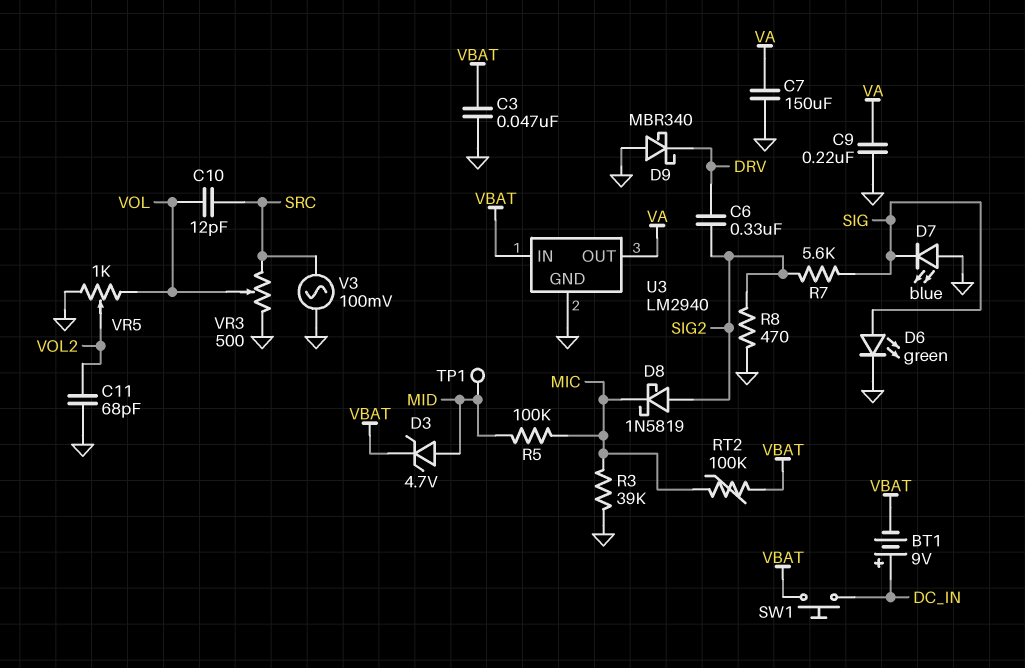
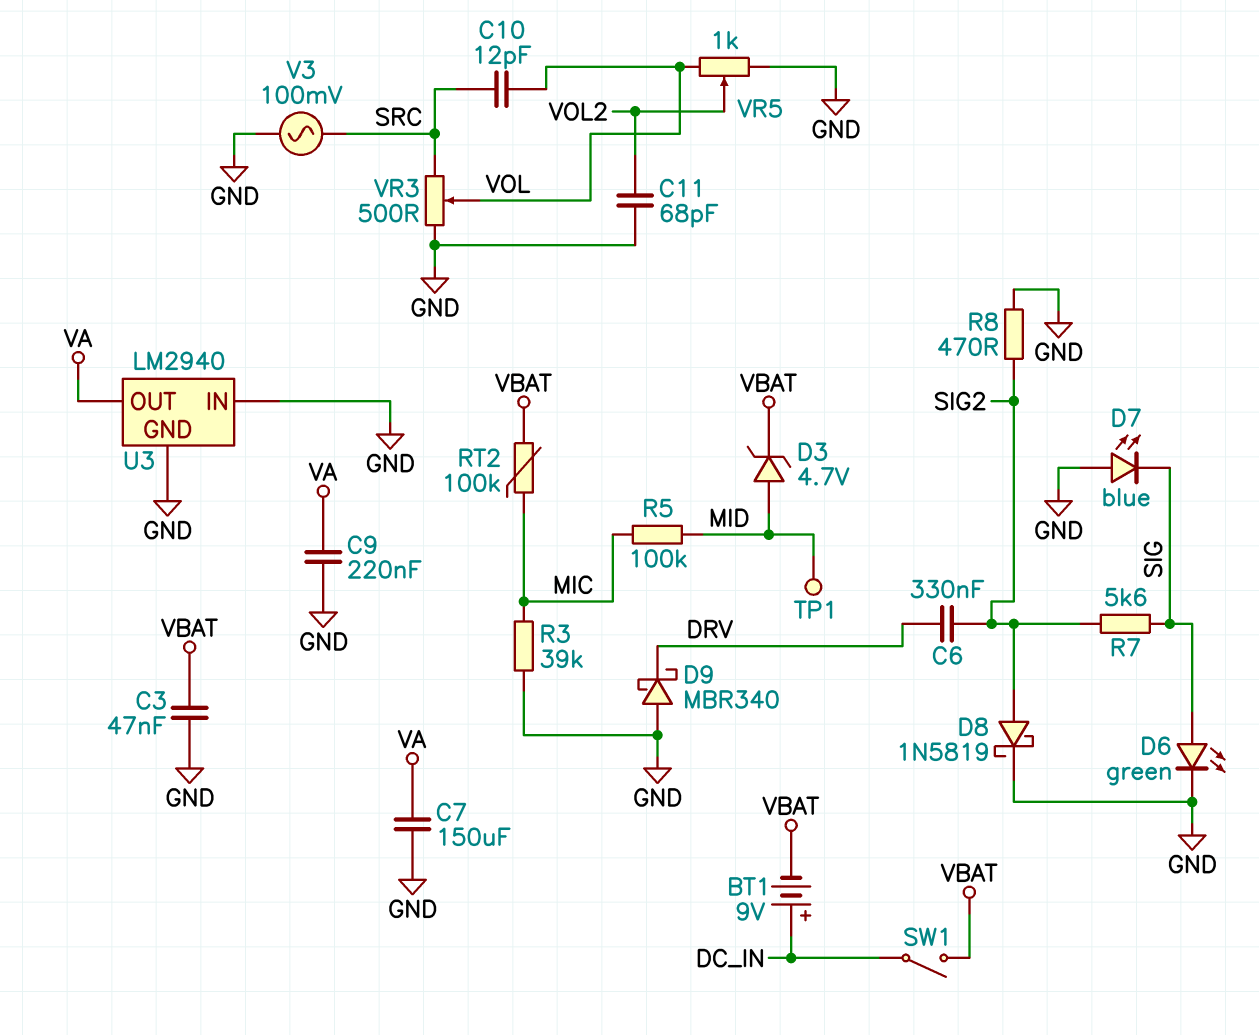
D8: schottky 1N5819 (A SIG2, K MIC) -> schottky 1N5819 (A SIG2, K GND)
SW1: button (DC_IN, VBAT) -> switch (DC_IN, VBAT)
U3 pin IN: VBAT -> GND

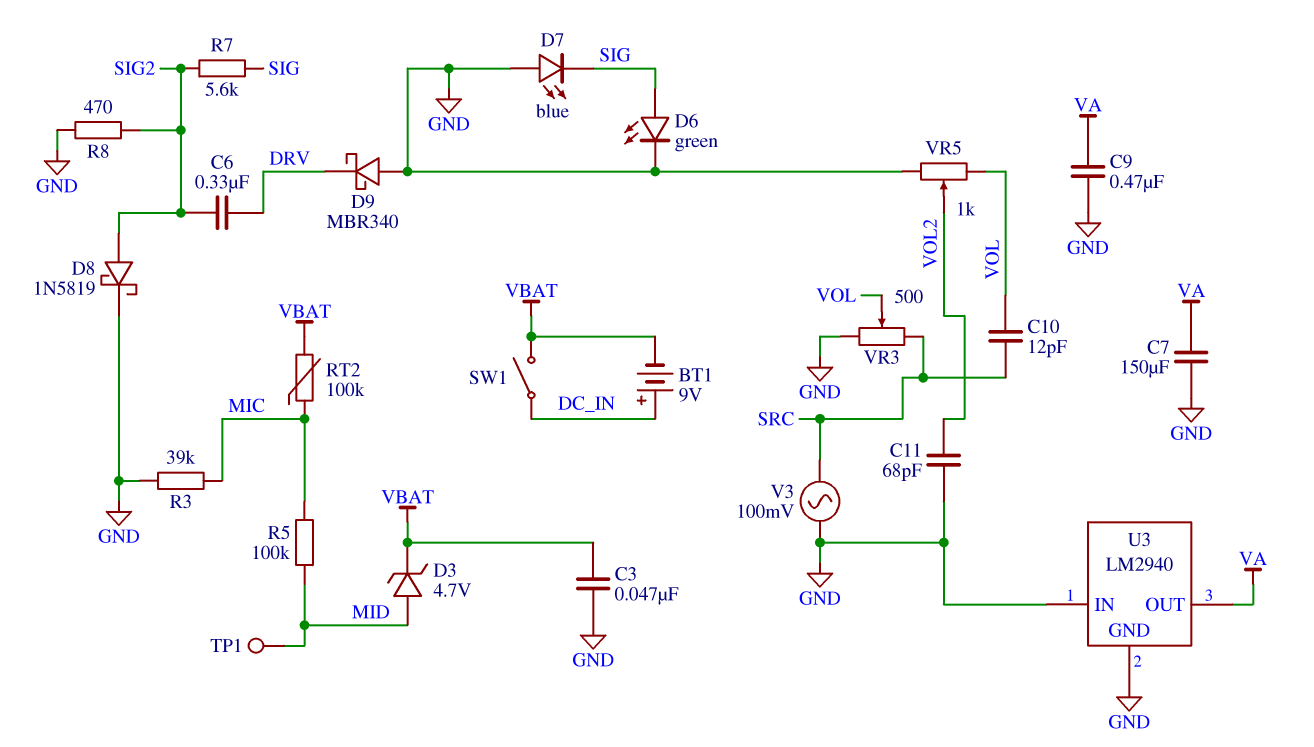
C9: 220nF (GND, VA) -> 470nF (GND, VA)

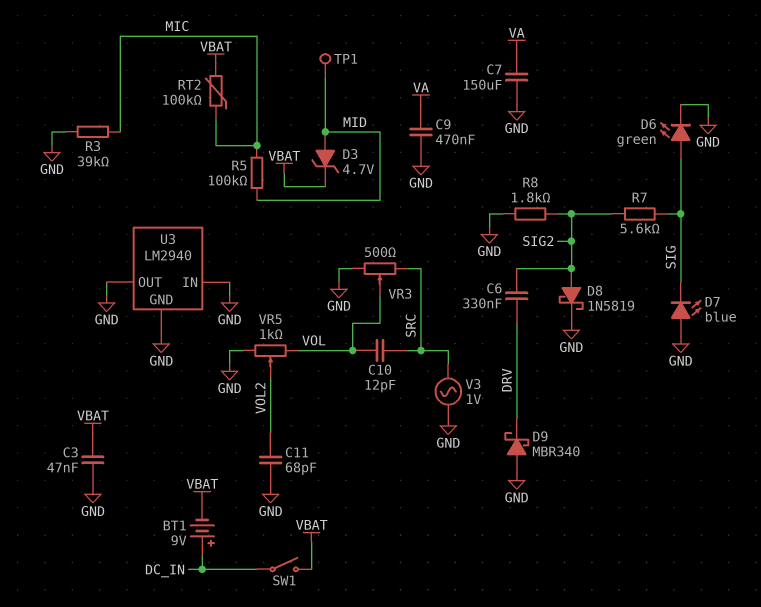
R8: 470 (GND, SIG2) -> 1.8k (GND, SIG2)
U3 pin OUT: VA -> GND
V3: AC 100mV (GND, SRC) -> AC 1V (GND, SRC)

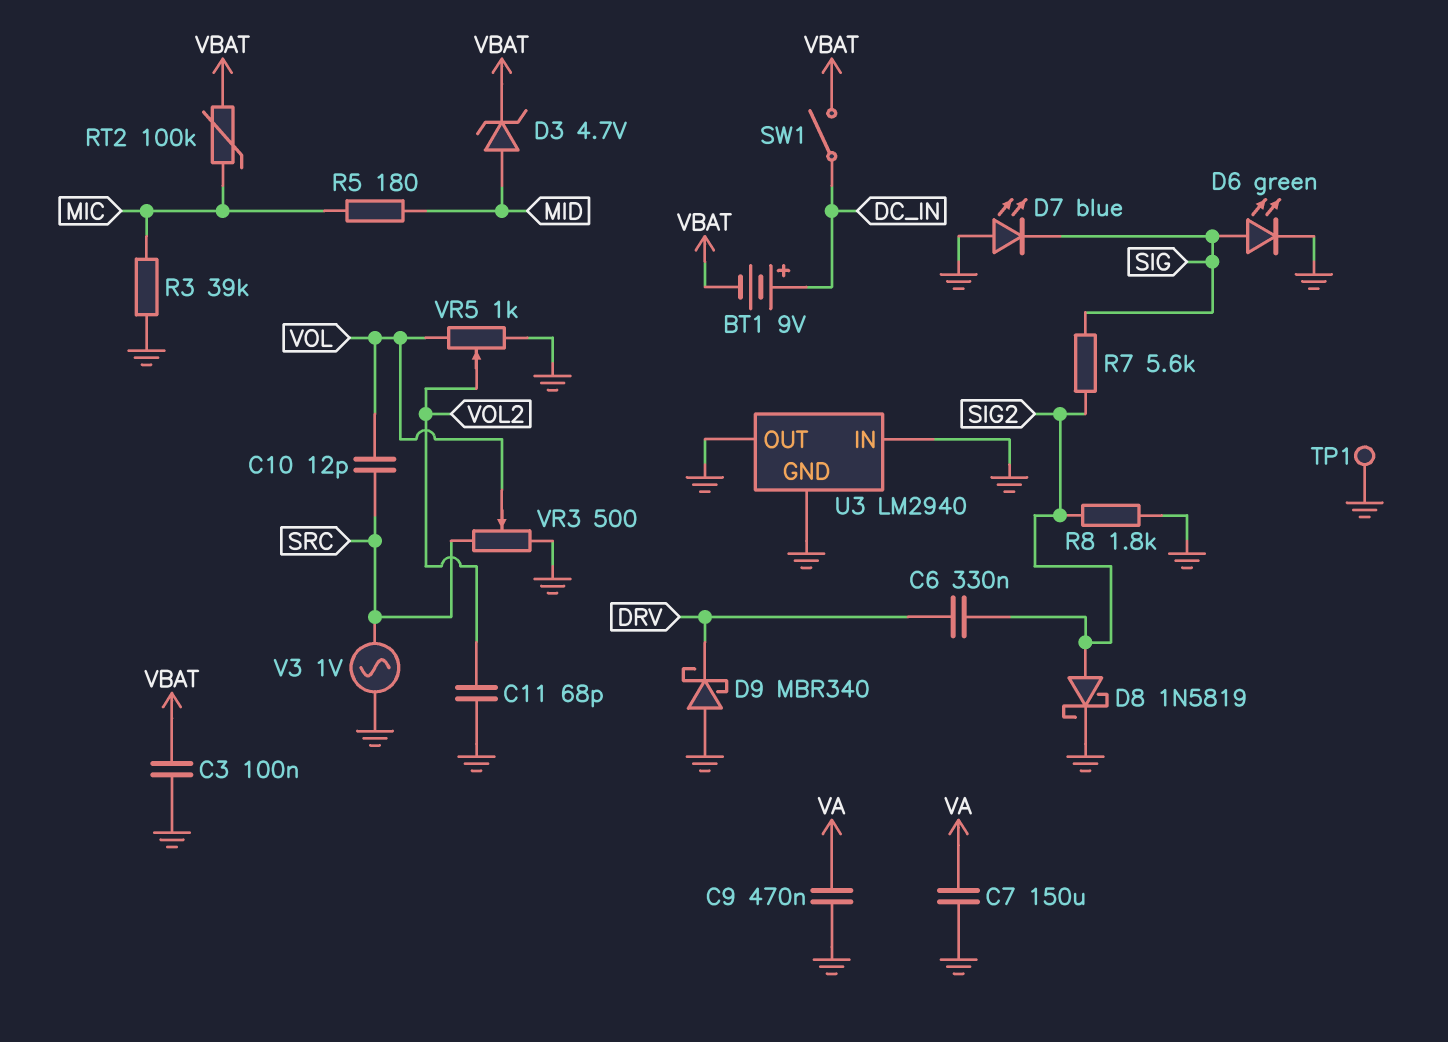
C3: 47nF (GND, VBAT) -> 100nF (GND, VBAT)
R5: 100k (MIC, MID) -> 180 (MIC, MID)
TP1: test point (MID) -> test point (GND)

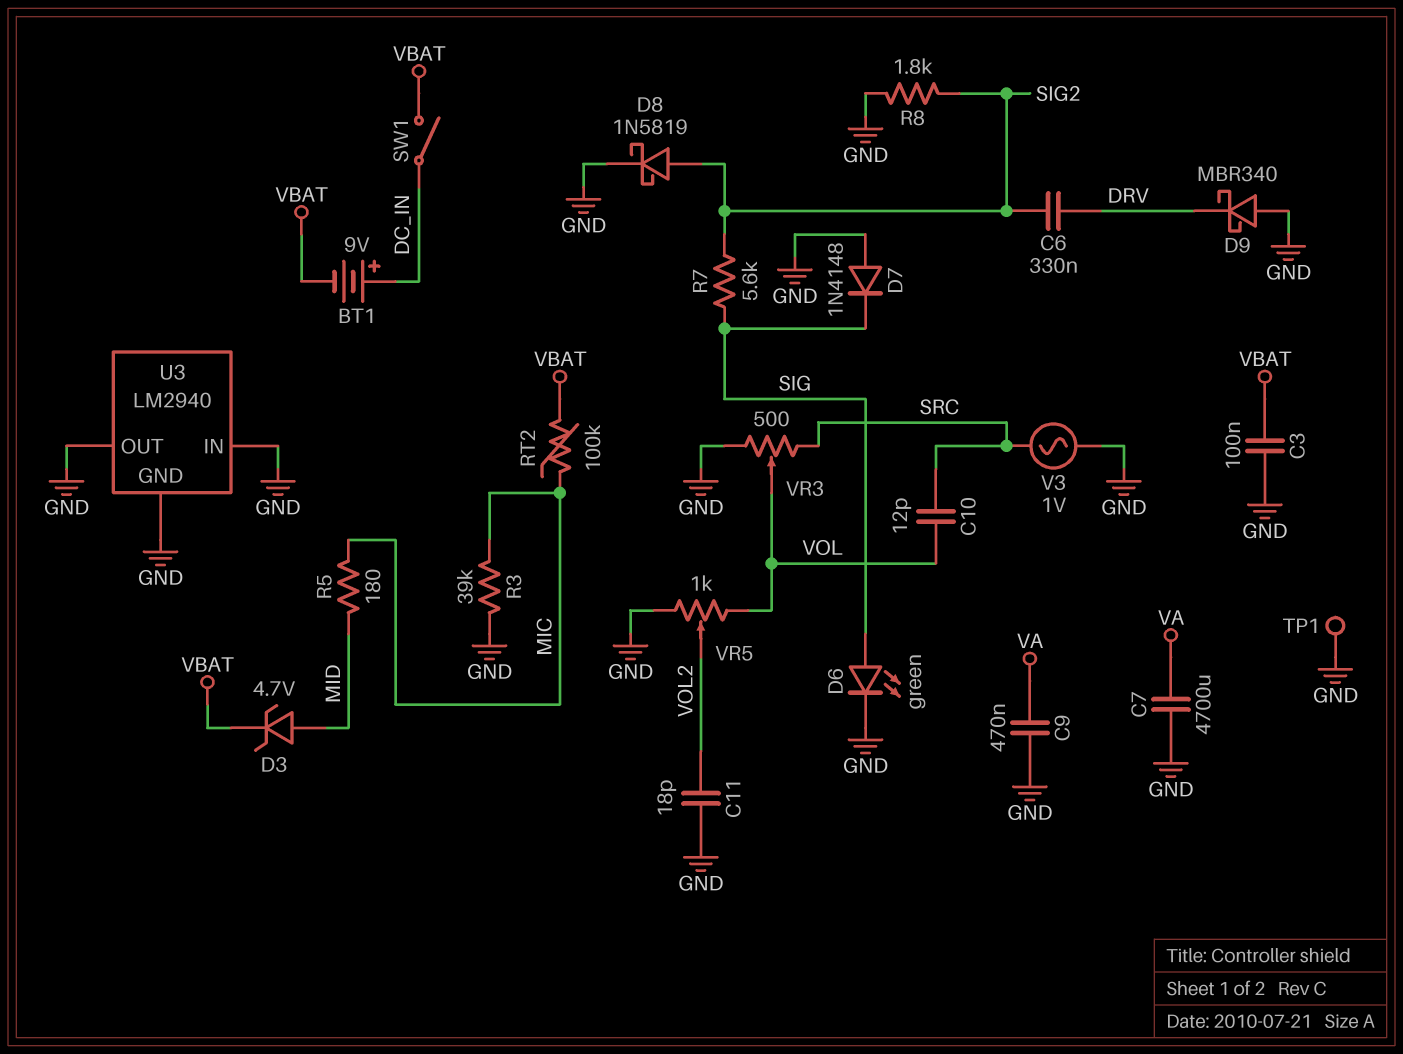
C7: 150uF (GND, VA) -> 4700uF (GND, VA)
C11: 68pF (GND, VOL2) -> 18pF (GND, VOL2)
D7: LED blue (A GND, K SIG) -> diode 1N4148 (A GND, K SIG)

